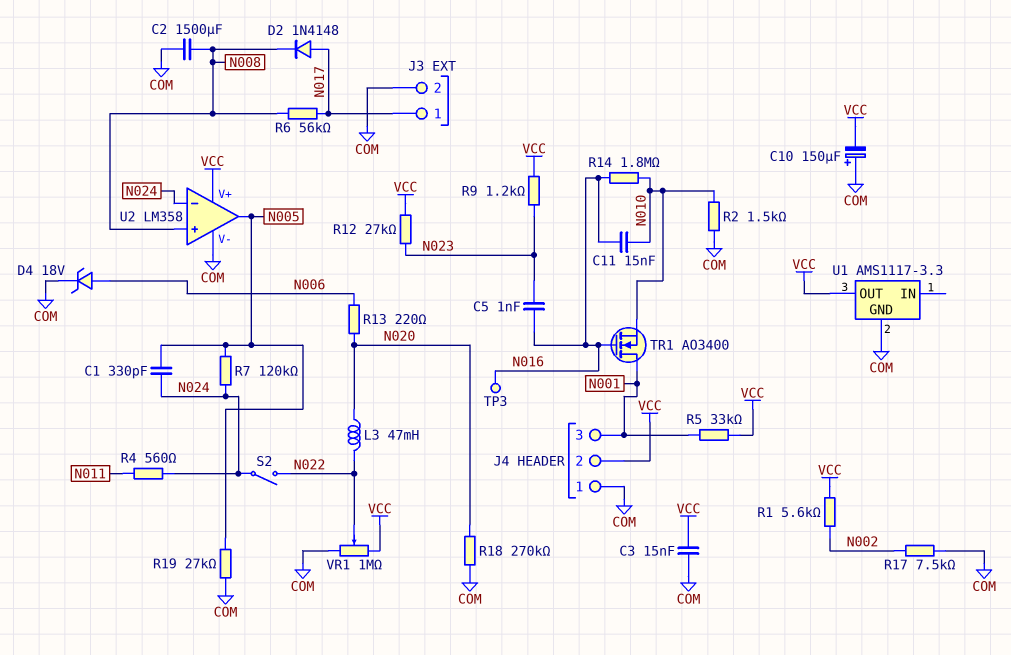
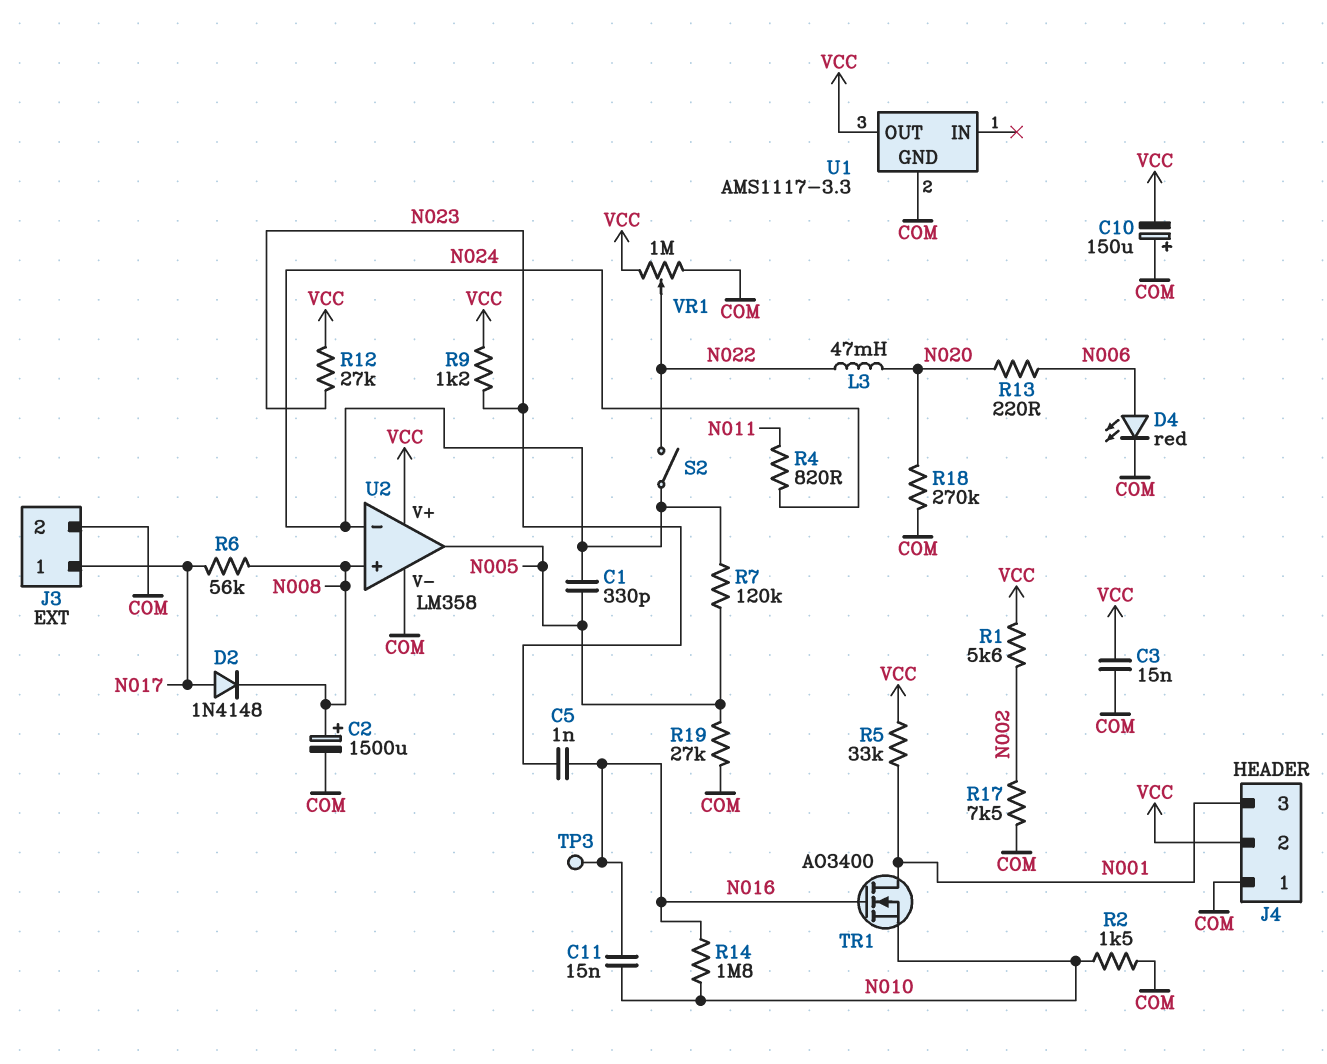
C2: 1500uF (COM, N008) -> 1500uF (plus N008, minus COM)
D4: zener 18V (A N006, K COM) -> LED red (A N006, K COM)
R4: 560 (N011, N024) -> 820 (N011, N024)

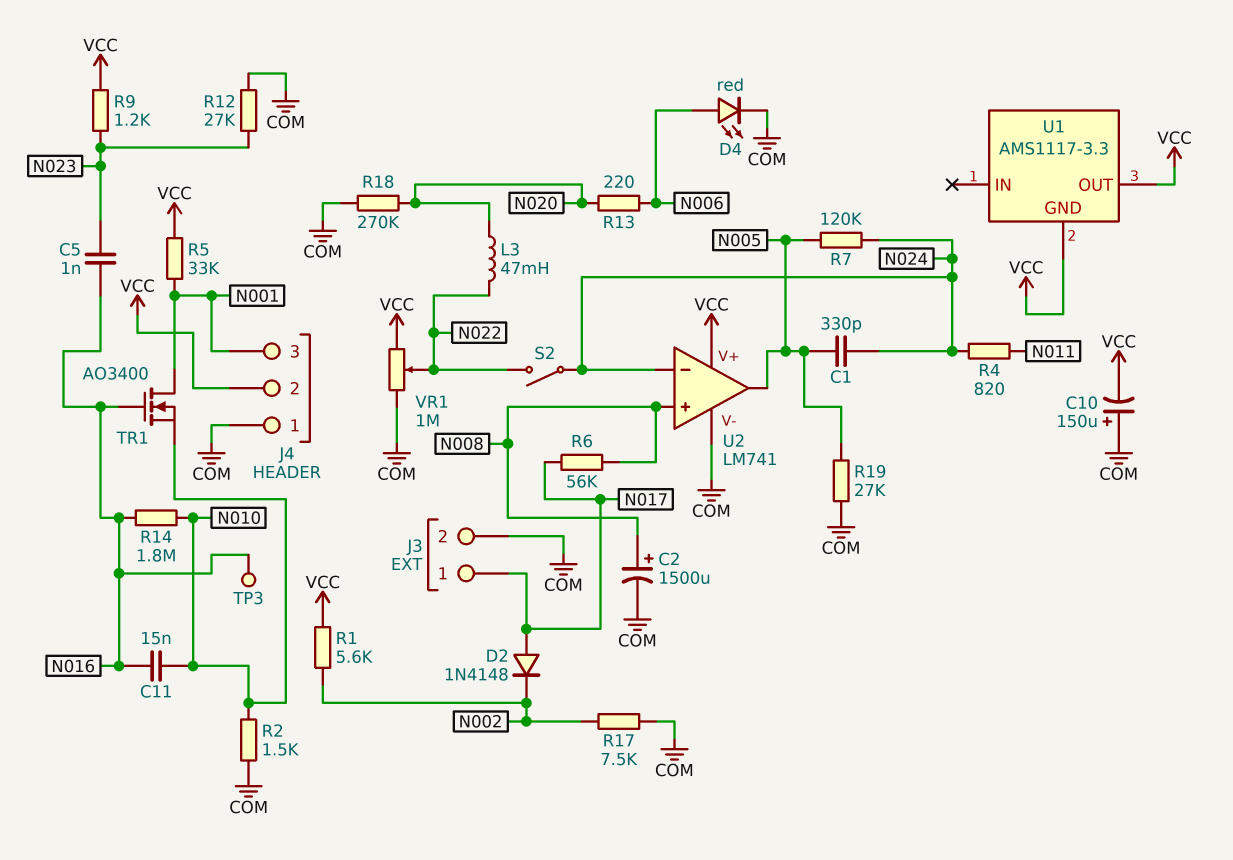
C3: 15nF (COM, VCC) -> none
D2: diode 1N4148 (A N017, K N008) -> diode 1N4148 (A N017, K N002)
R12: 27k (N023, VCC) -> 27k (COM, N023)
U1 pin GND: COM -> VCC
U2: LM358 -> LM741

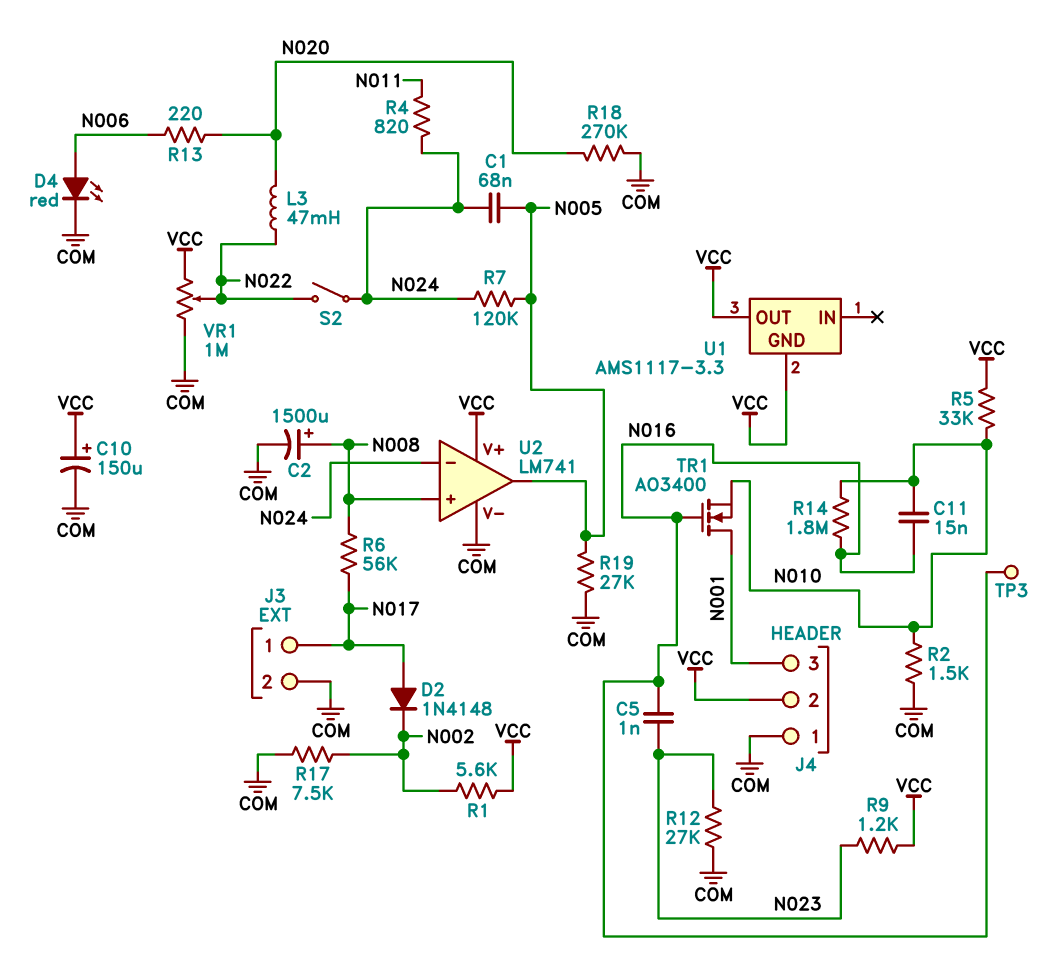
C1: 330pF (N005, N024) -> 68nF (N005, N024)
C10: 150uF (plus COM, minus VCC) -> 150uF (plus VCC, minus COM)
R5: 33k (N001, VCC) -> 33k (N010, VCC)

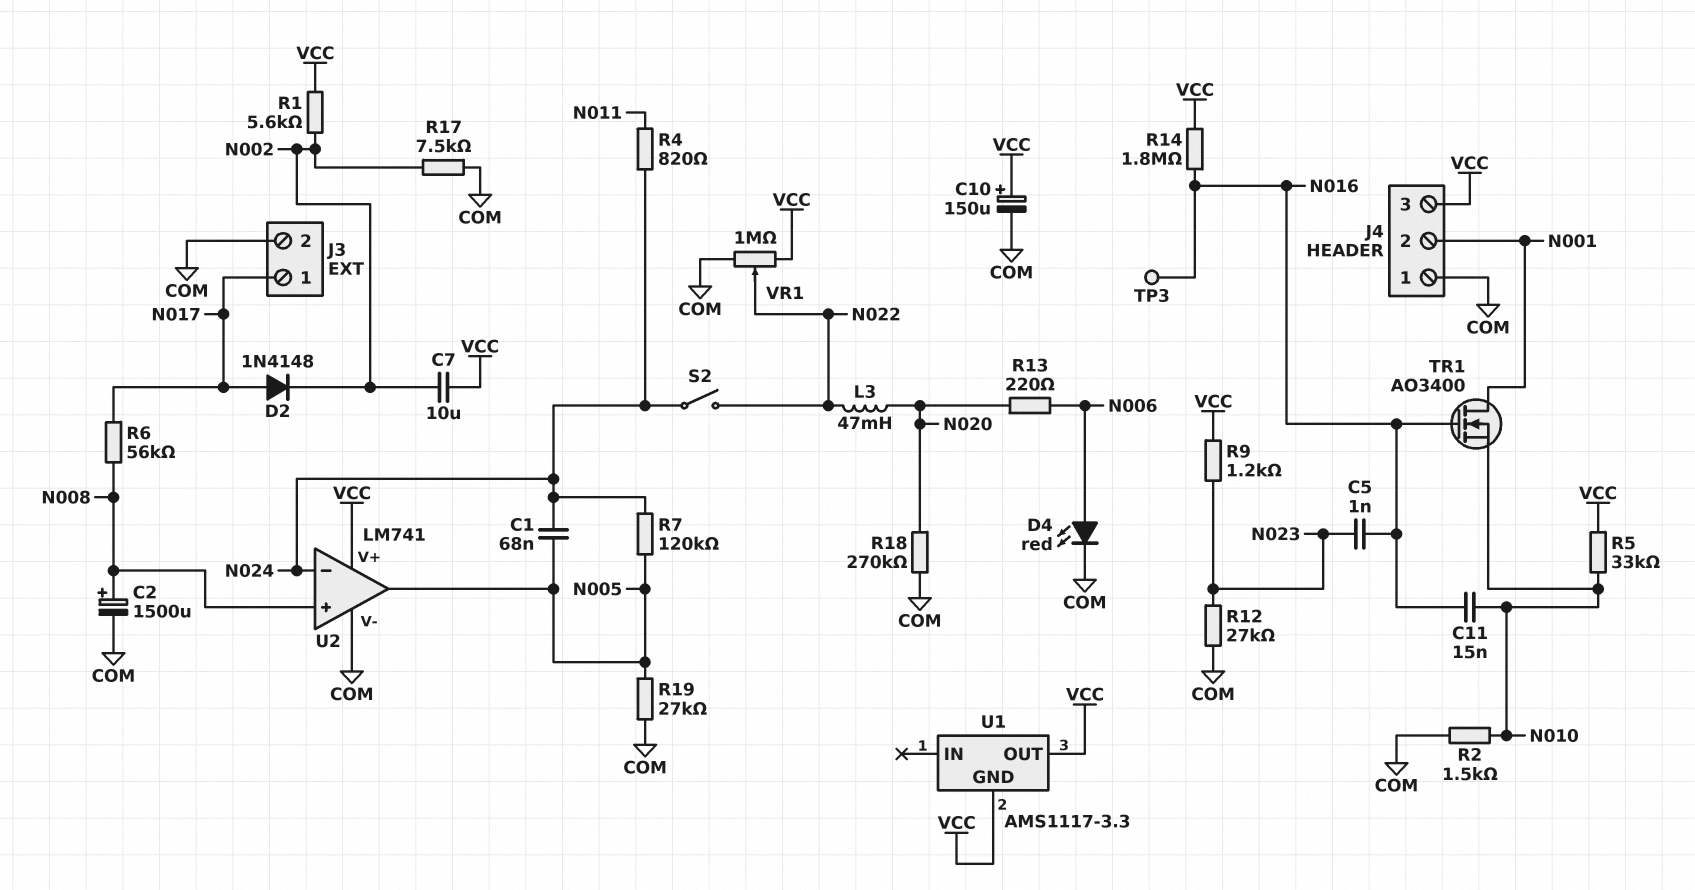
C7: none -> 10uF (N002, VCC)
J4 pin 2: VCC -> N001
J4 pin 3: N001 -> VCC
R14: 1.8M (N010, N016) -> 1.8M (N016, VCC)

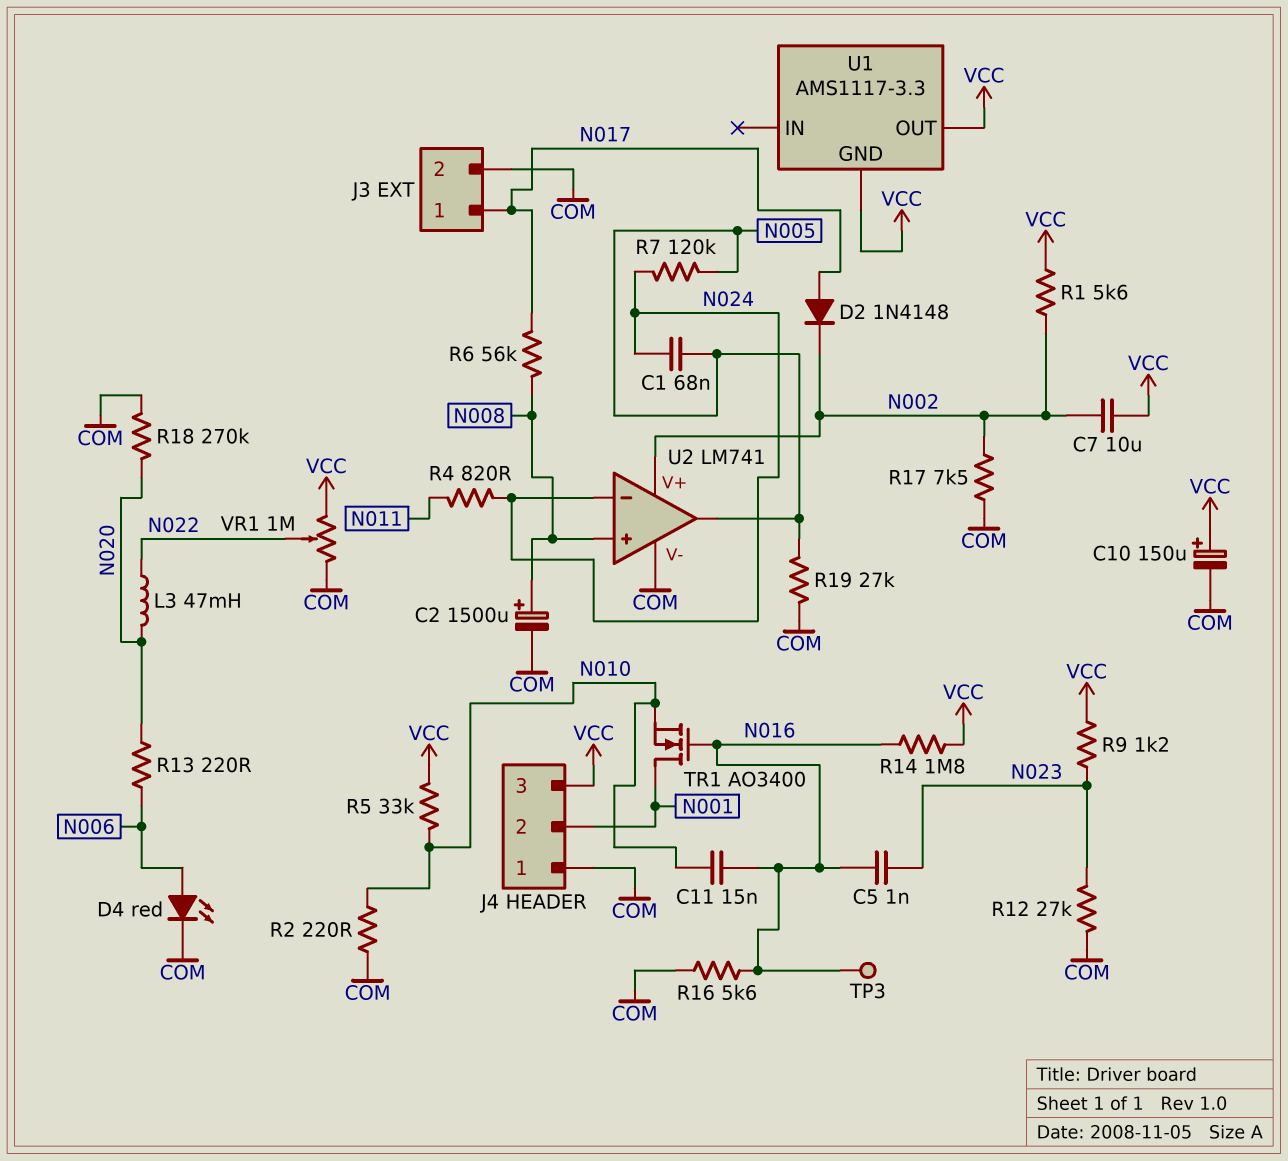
R2: 1.5k (COM, N010) -> 220 (COM, N010)
R16: none -> 5.6k (COM, N016)
S2: switch (N022, N024) -> none
U2 pin V+: VCC -> N002

